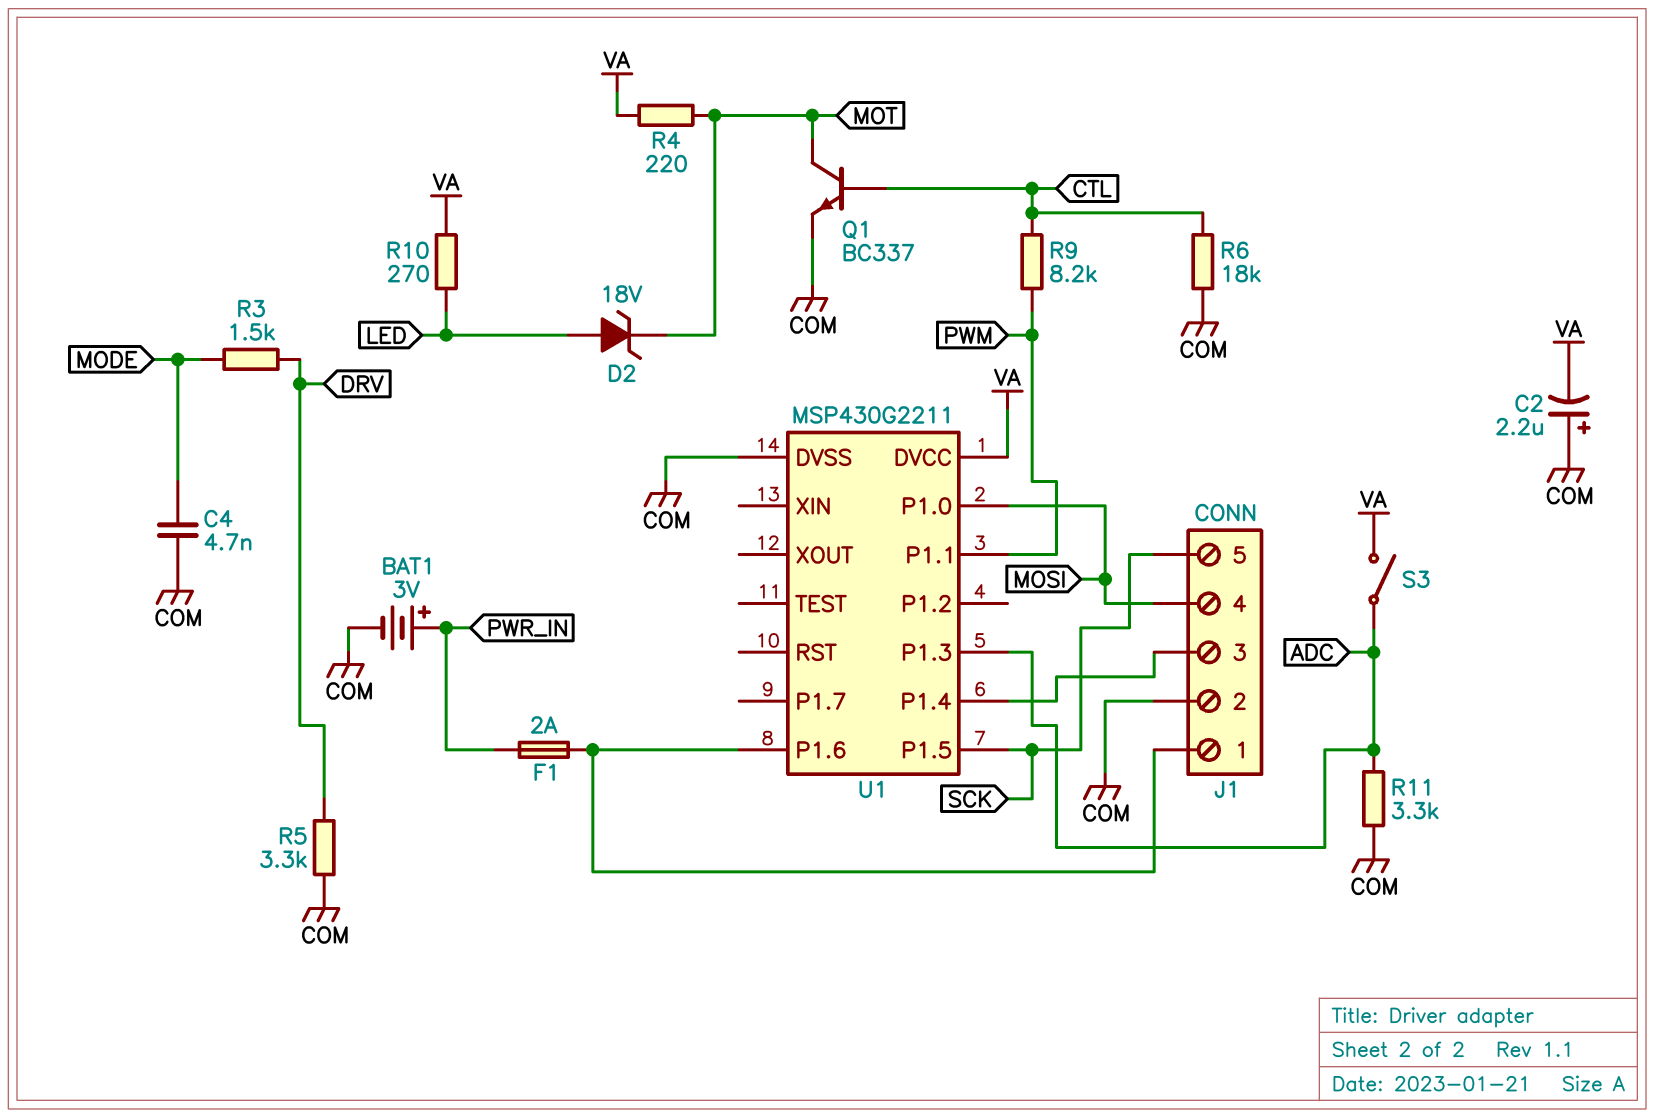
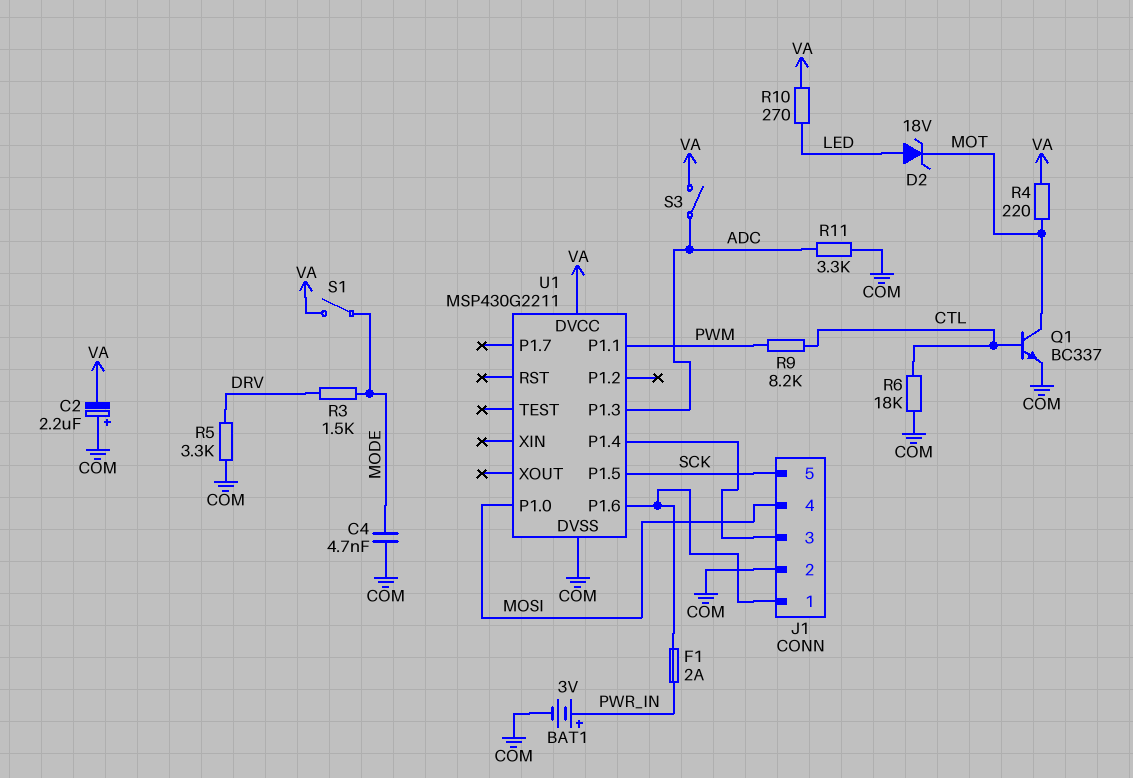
S1: none -> switch (MODE, VA)

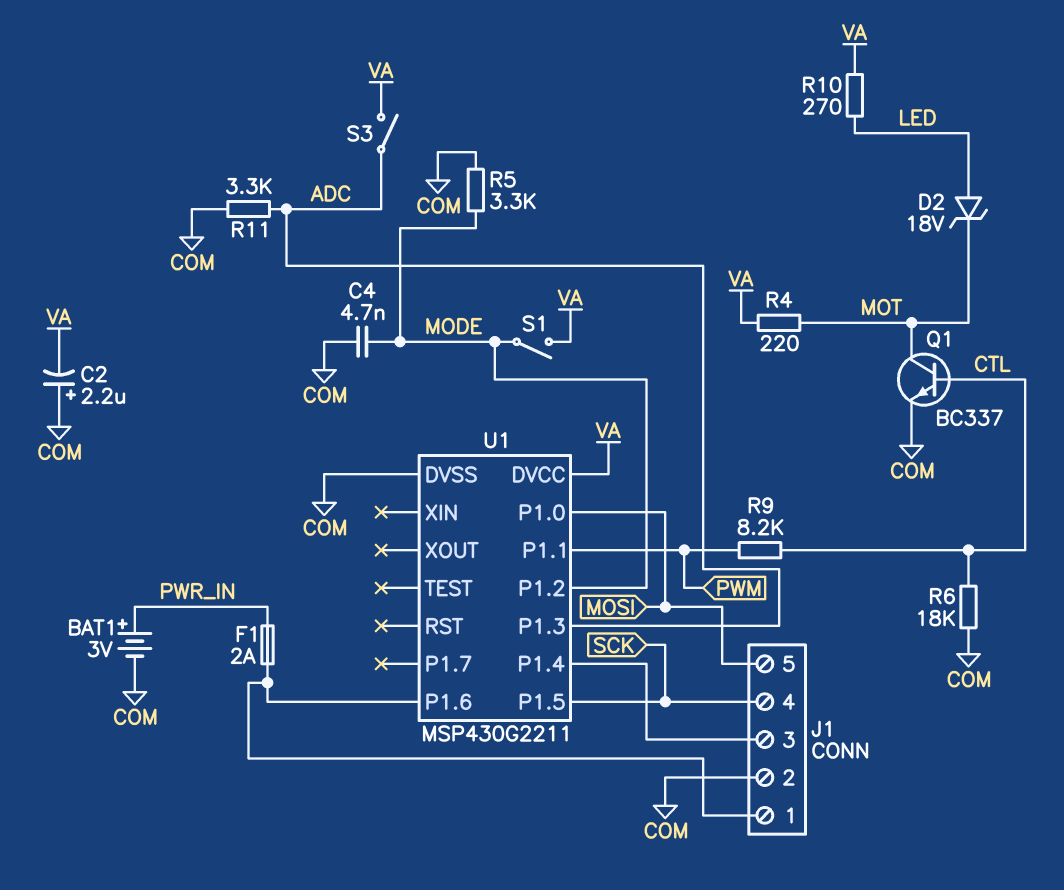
J1 pin 4: MOSI -> SCK
J1 pin 5: SCK -> MOSI
R3: 1.5k (DRV, MODE) -> none
R5: 3.3k (COM, DRV) -> 3.3k (COM, MODE)
U1 pin P1.2: none -> MODE

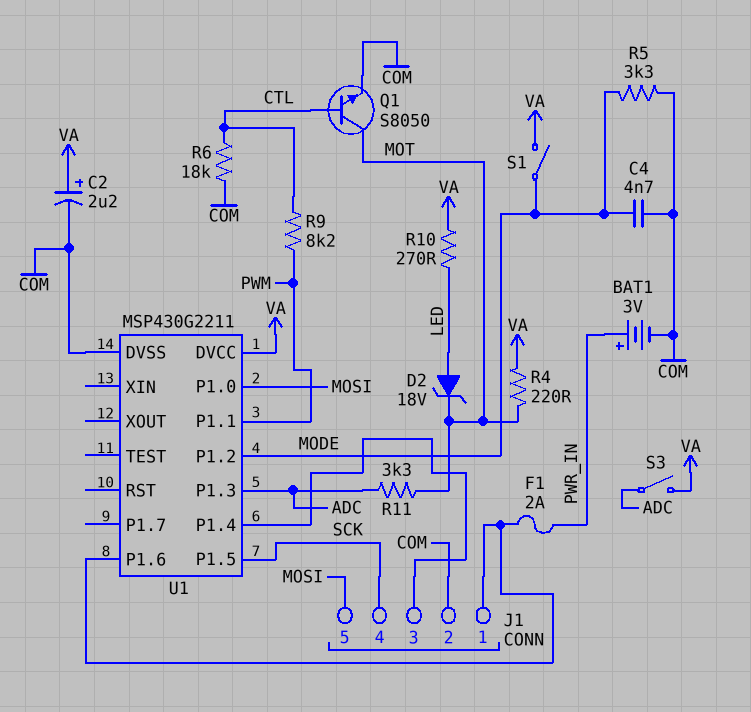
C2: 2.2uF (plus COM, minus VA) -> 2.2uF (plus VA, minus COM)
Q1: NPN BC337 (B CTL, C MOT, E COM) -> NPN S8050 (B CTL, C MOT, E COM)
R11: 3.3k (ADC, COM) -> 3.3k (ADC, MOT)

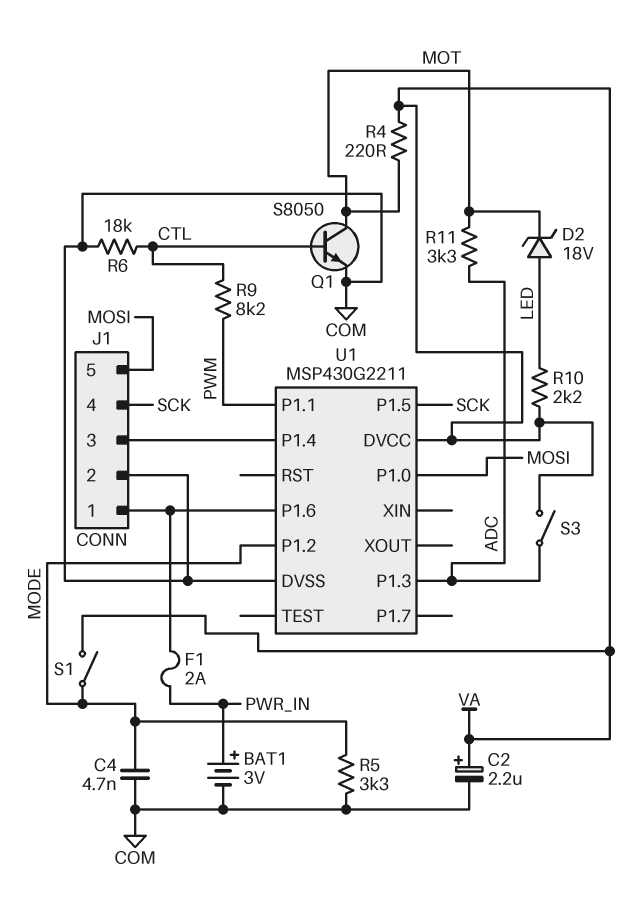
R10: 270 (LED, VA) -> 2.2k (LED, VA)

